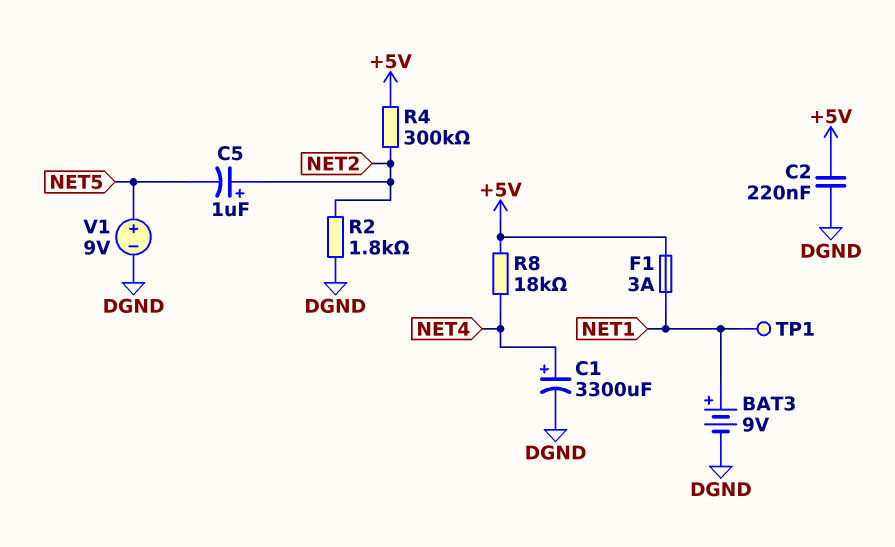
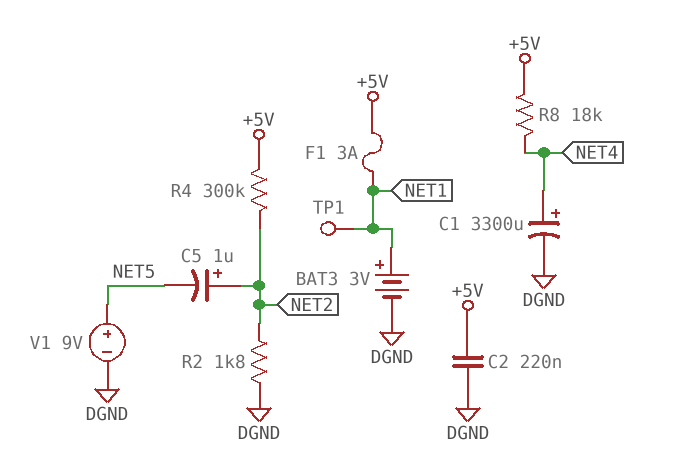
BAT3: 9V (plus NET1, minus DGND) -> 3V (plus NET1, minus DGND)

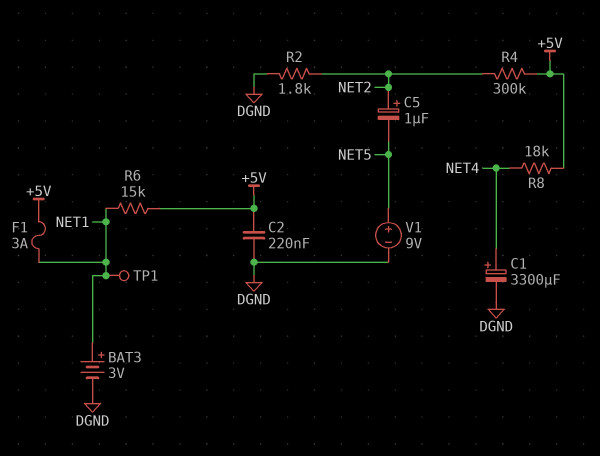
R6: none -> 15k (+5V, NET1)

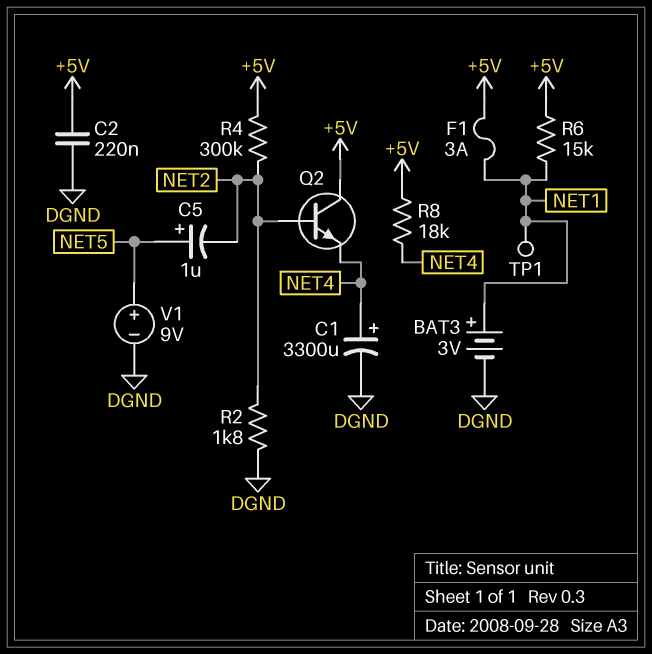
C5: 1uF (plus NET2, minus NET5) -> 1uF (plus NET5, minus NET2)
Q2: none -> NPN (B NET2, C +5V, E NET4)

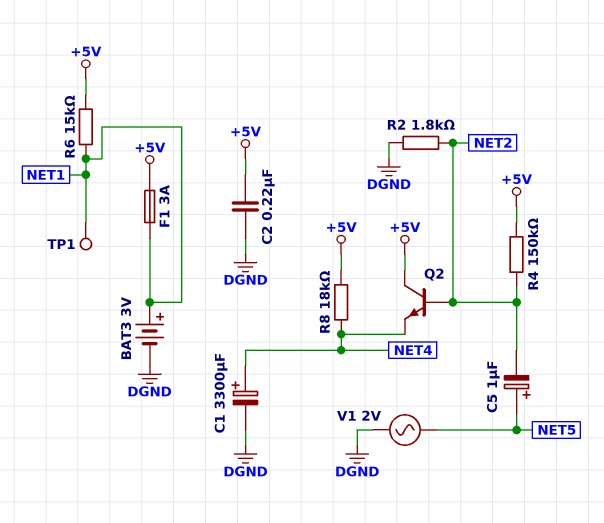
R4: 300k (+5V, NET2) -> 150k (+5V, NET2)
V1: 9V (plus NET5, minus DGND) -> AC 2V (DGND, NET5)

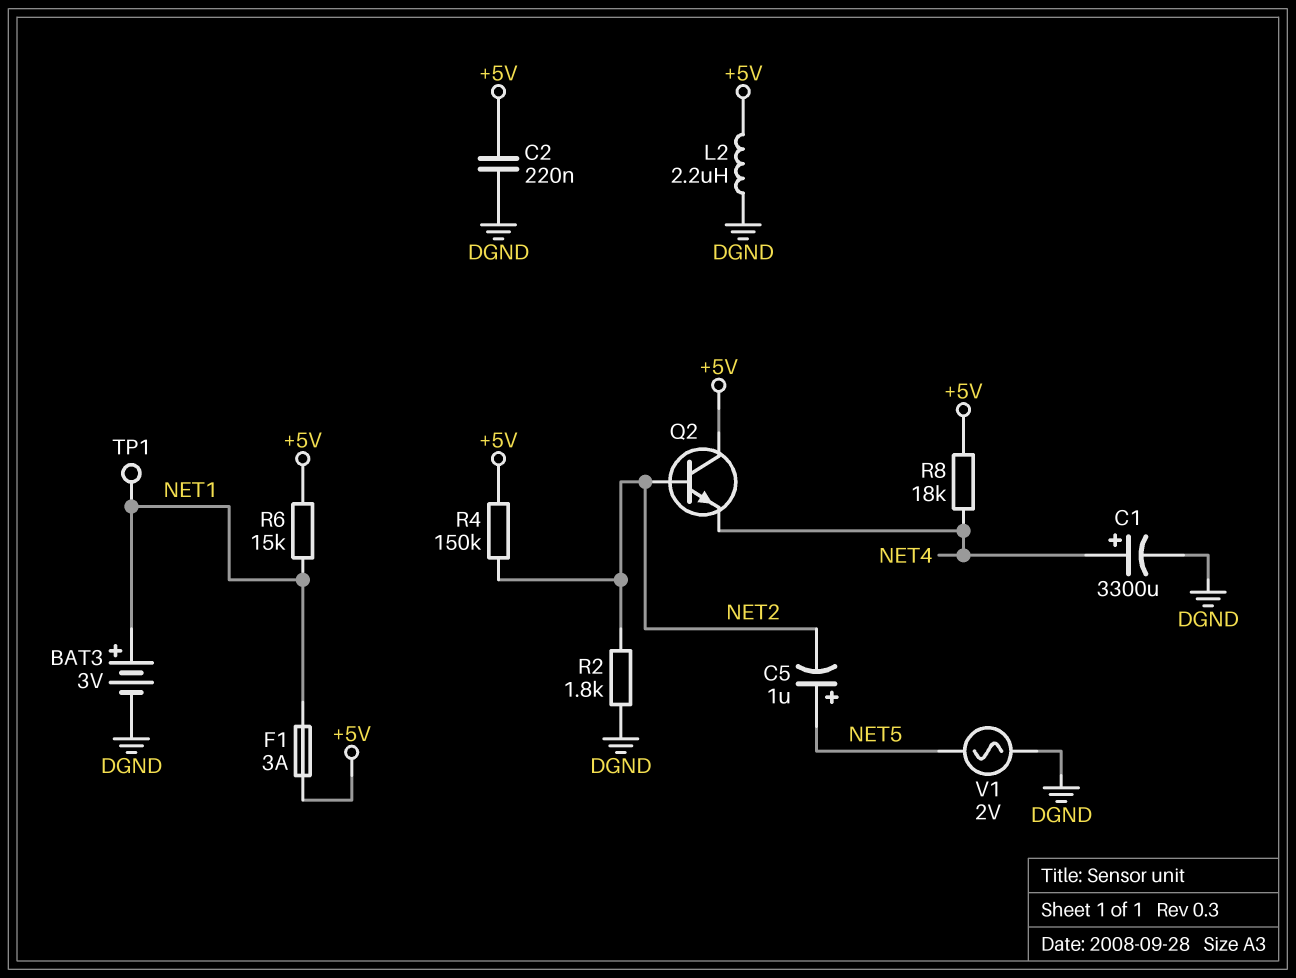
L2: none -> 2.2uH (+5V, DGND)

